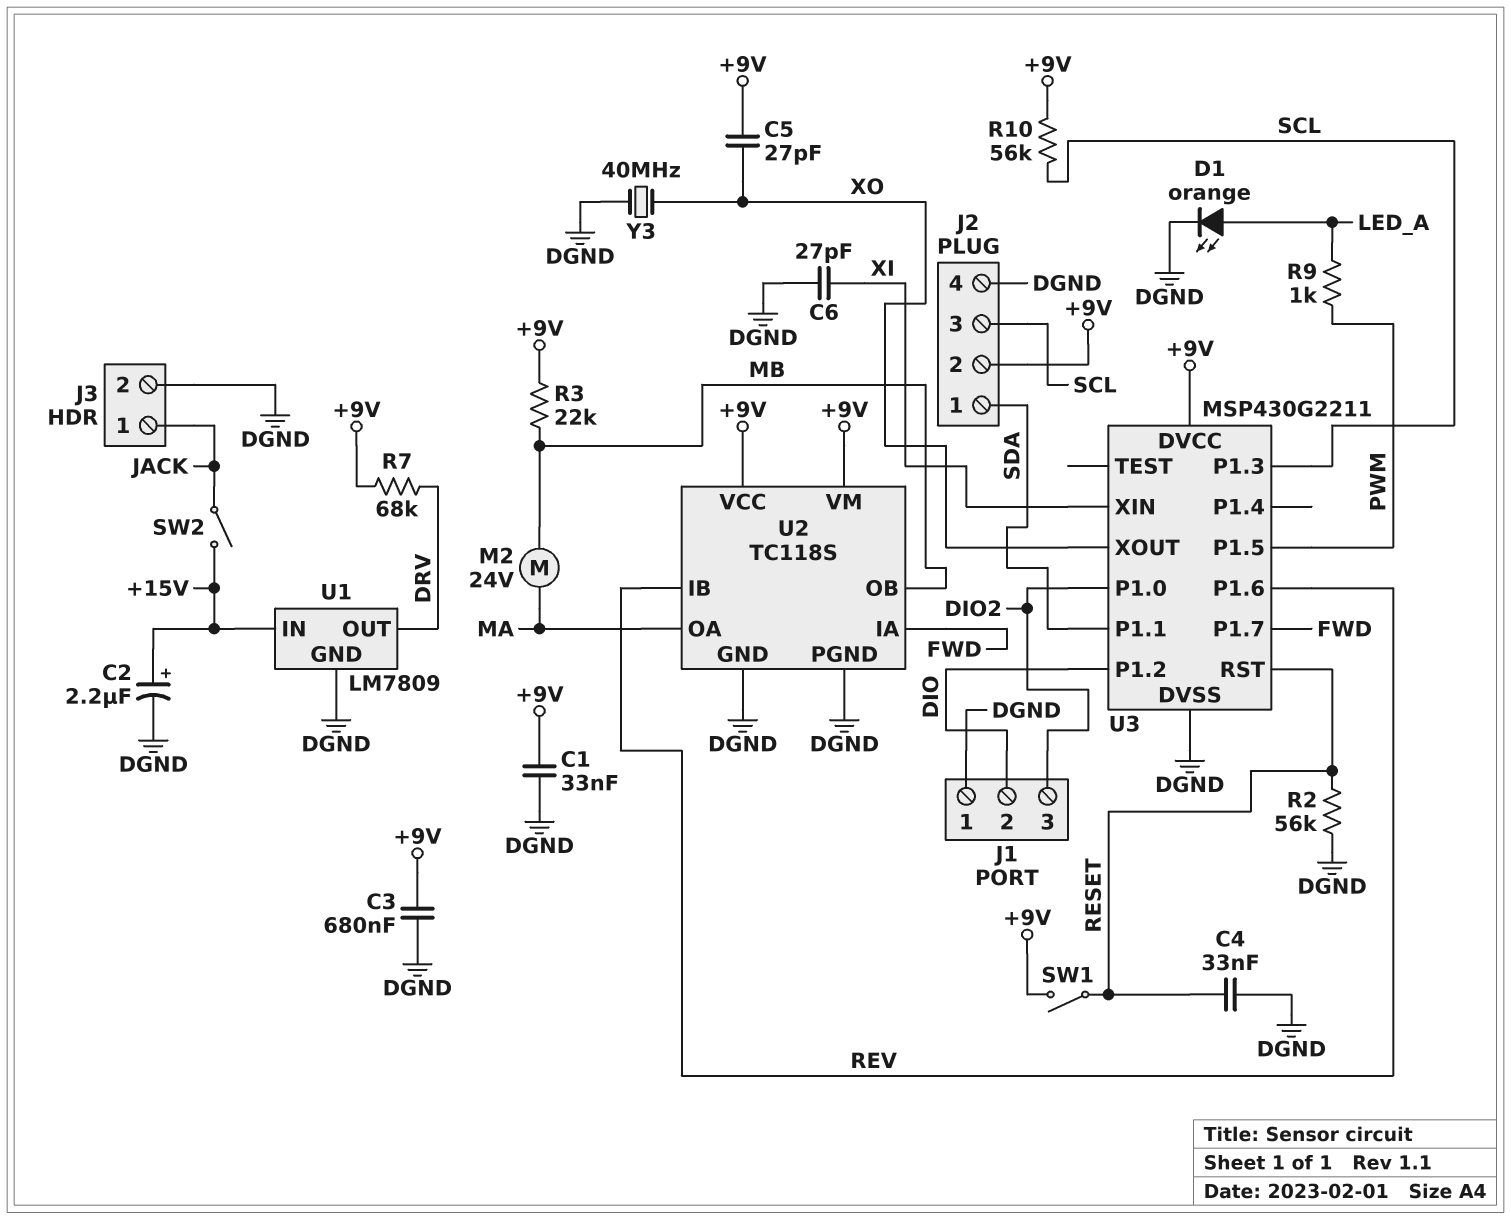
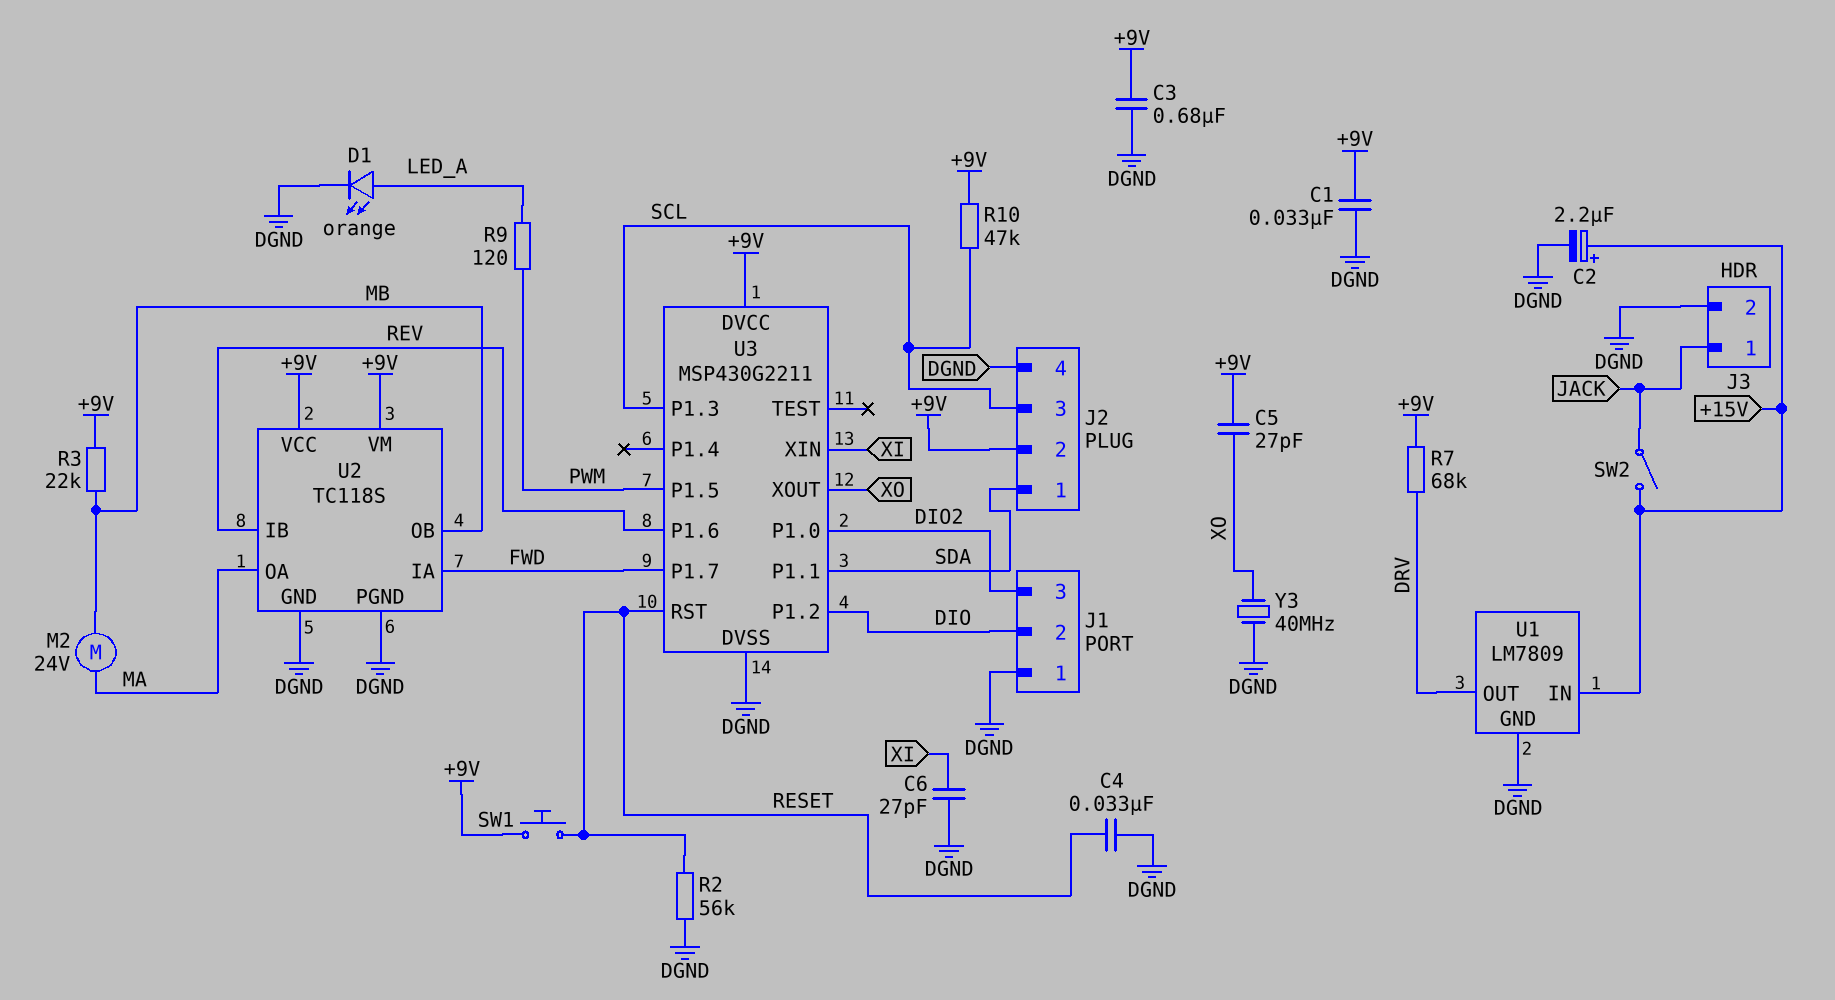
R9: 1k (LED_A, PWM) -> 120 (LED_A, PWM)
R10: 56k (+9V, SCL) -> 47k (+9V, SCL)
SW1: switch (+9V, RESET) -> button (+9V, RESET)

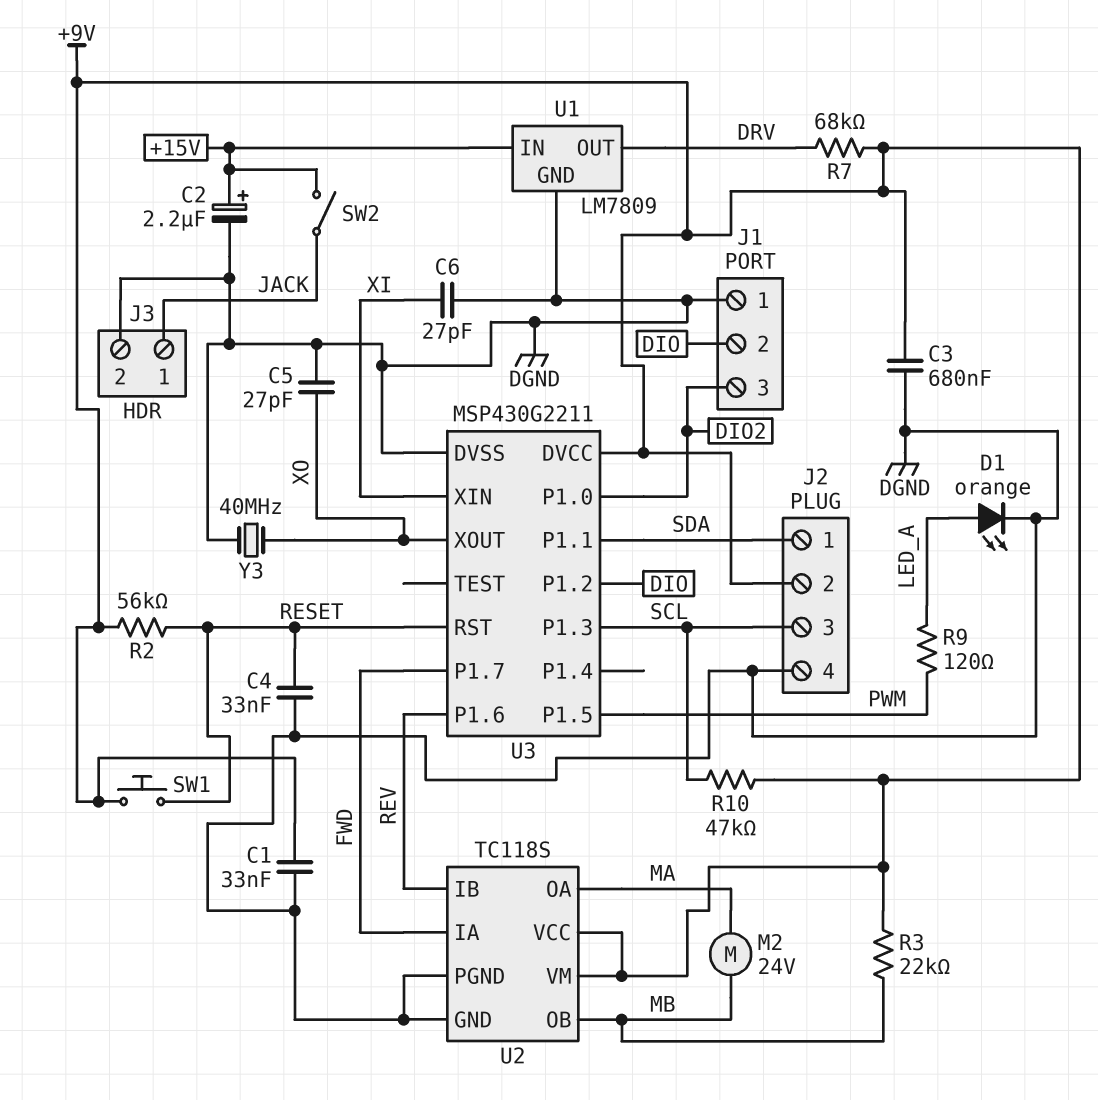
C5: 27pF (+9V, XO) -> 27pF (DGND, XO)
R2: 56k (DGND, RESET) -> 56k (+9V, RESET)

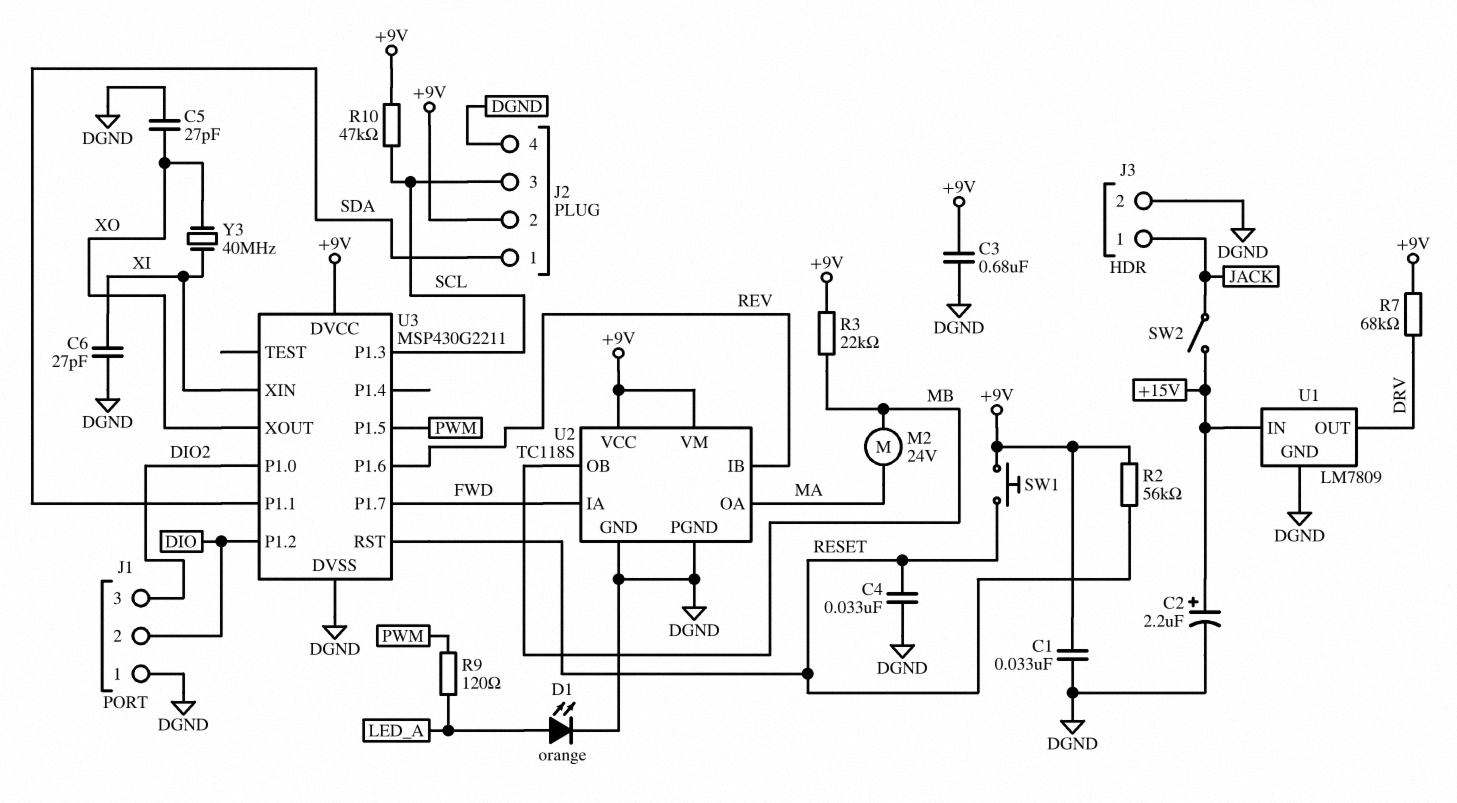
Y3: 40MHz (DGND, XO) -> 40MHz (XI, XO)

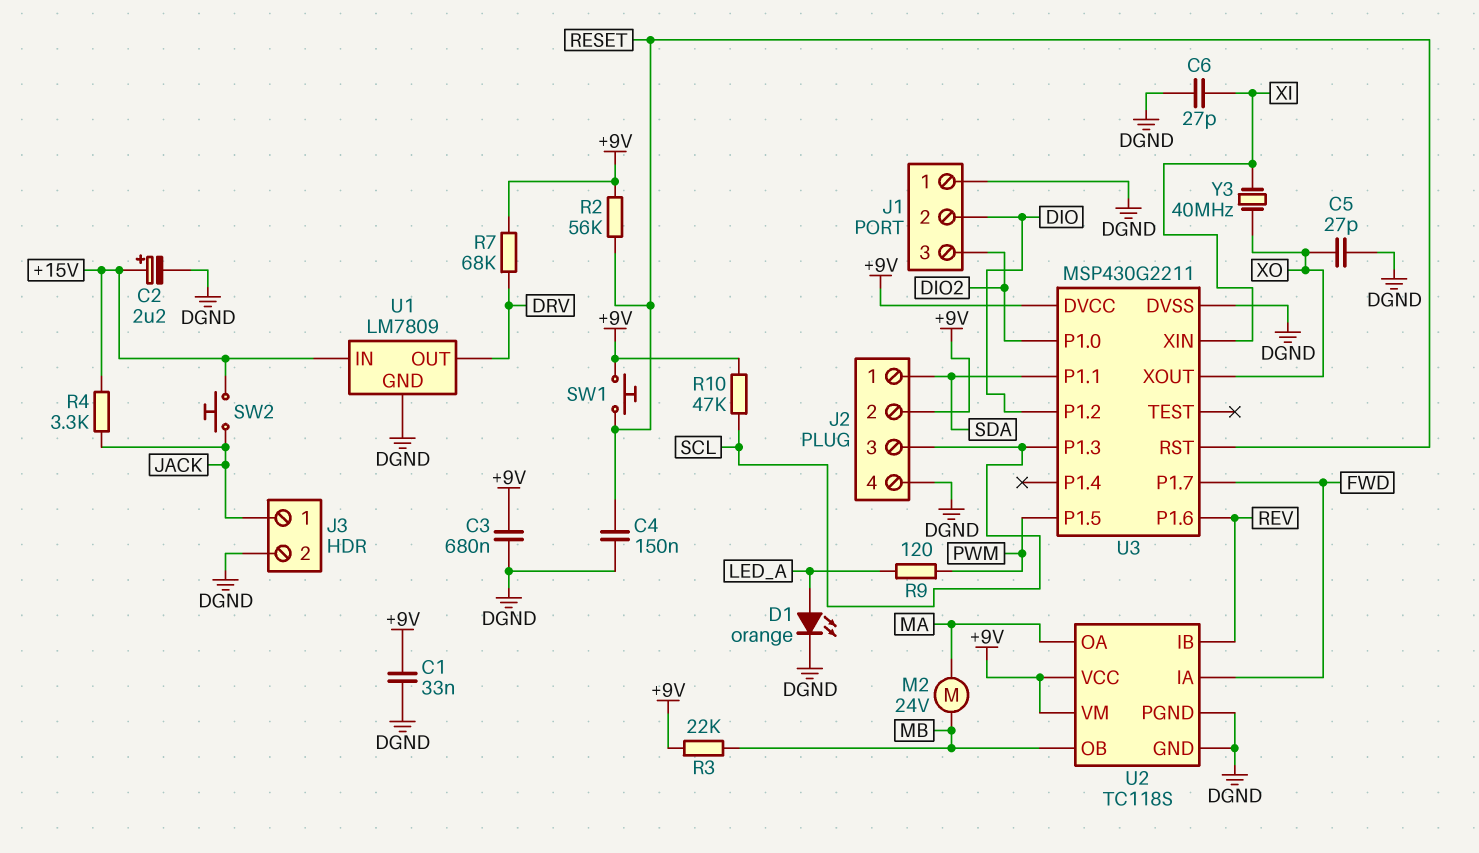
C4: 33nF (DGND, RESET) -> 150nF (DGND, RESET)
R4: none -> 3.3k (+15V, JACK)
SW2: switch (+15V, JACK) -> button (+15V, JACK)

